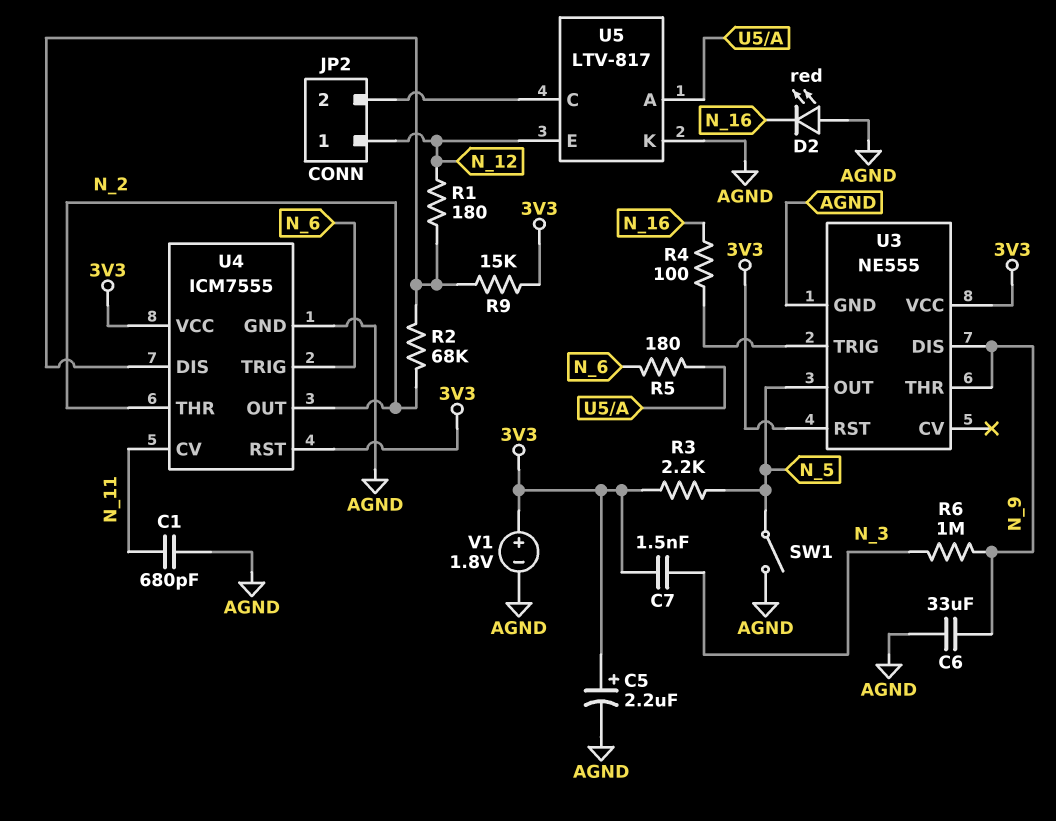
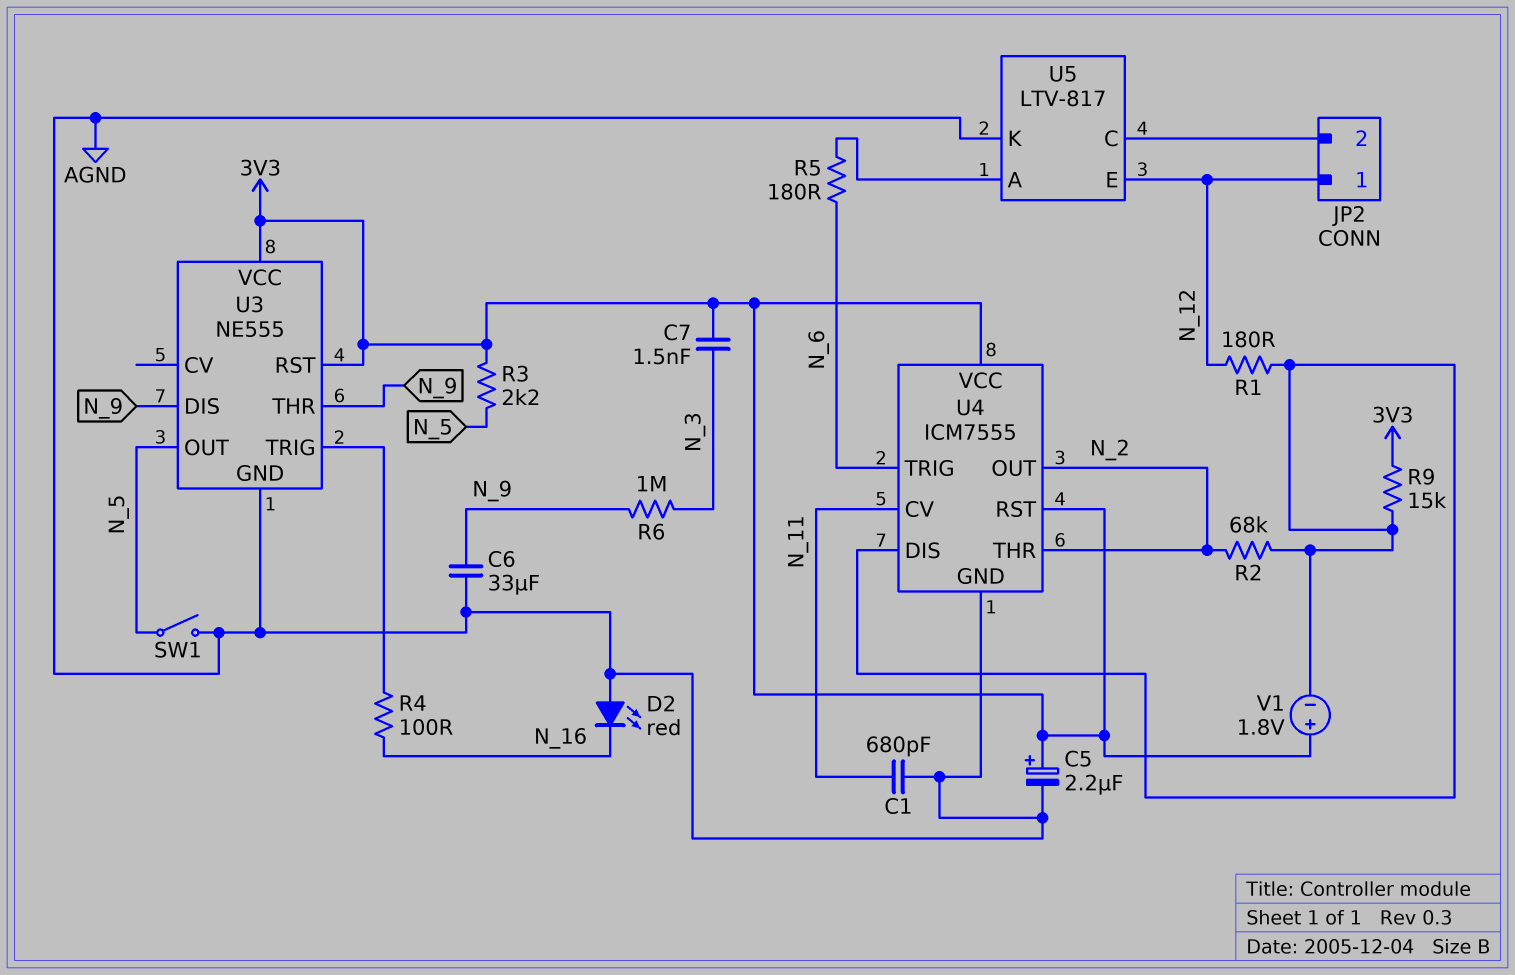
V1: 1.8V (plus 3V3, minus AGND) -> 1.8V (plus 3V3, minus U4/DIS)

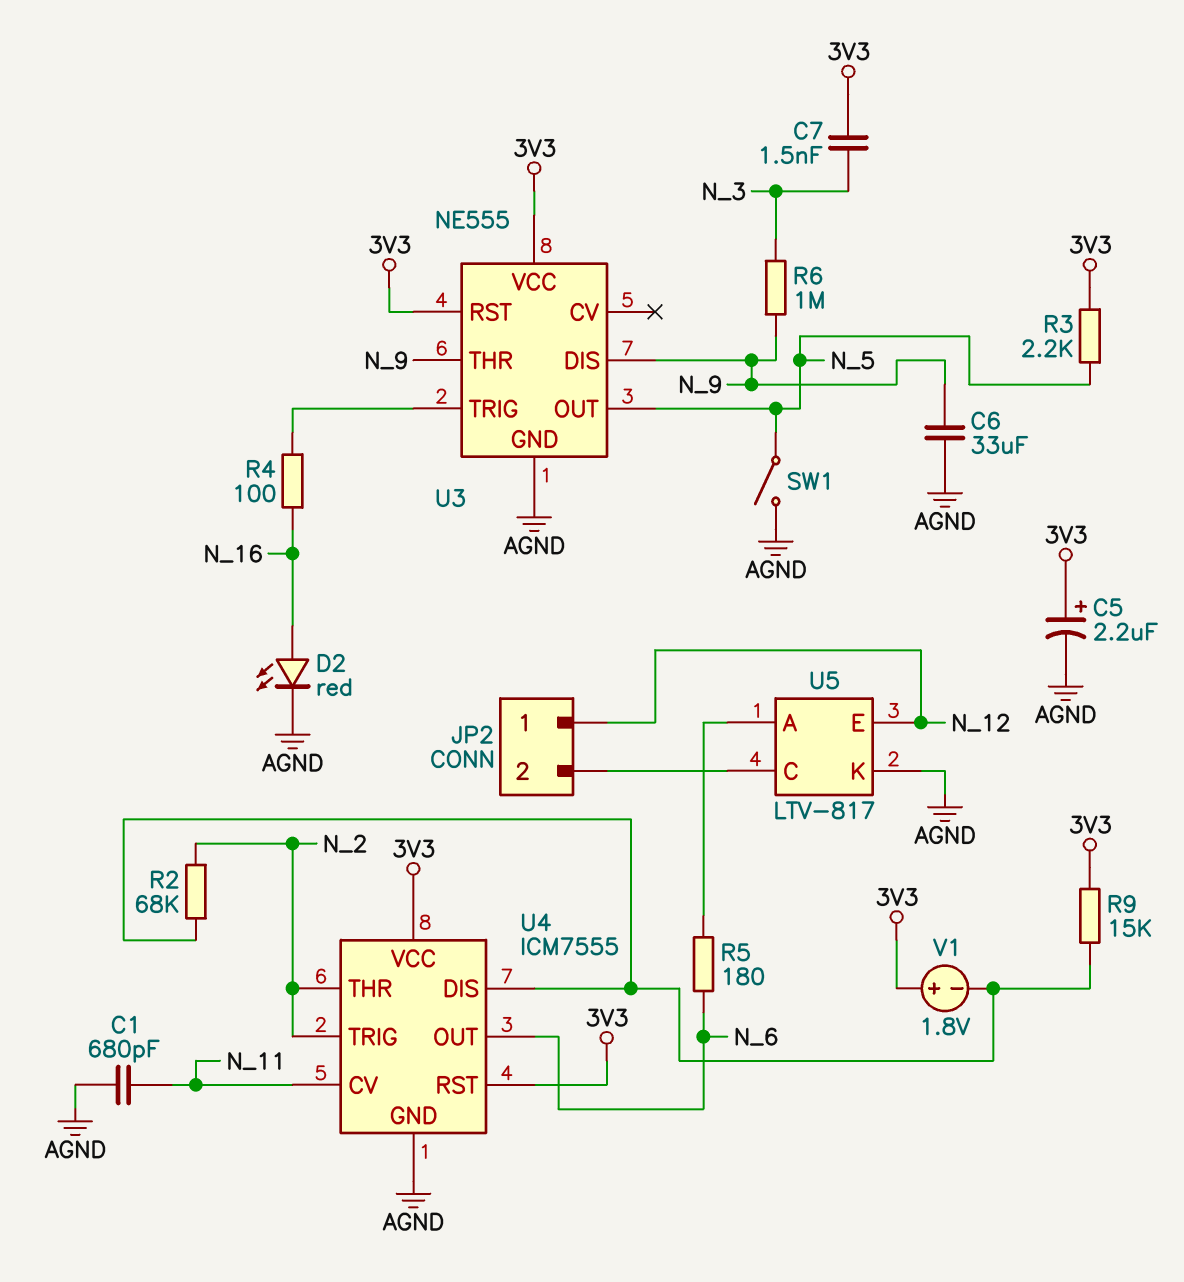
D2: LED red (A AGND, K N_16) -> LED red (A N_16, K AGND)
R1: 180 (N_12, U4/DIS) -> none
U4 pin OUT: N_2 -> N_6
U4 pin TRIG: N_6 -> N_2

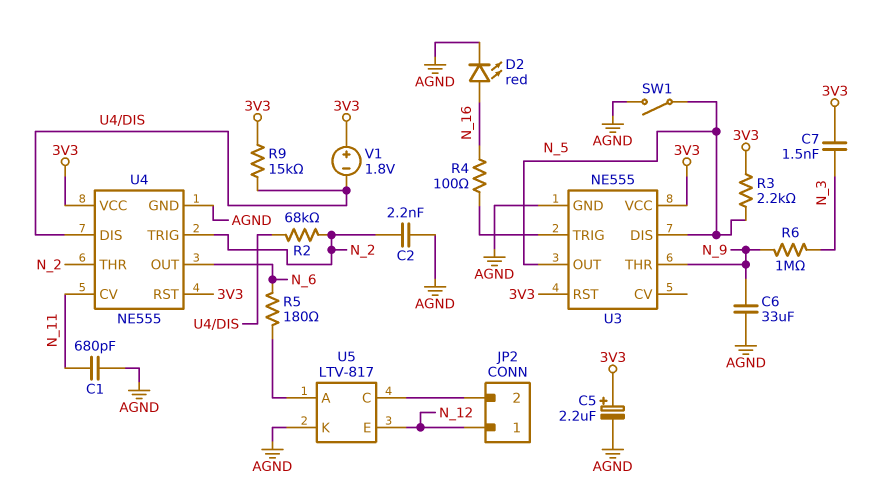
C2: none -> 2.2nF (AGND, N_2)
U3 pin DIS: N_9 -> N_5
U4: ICM7555 -> NE555

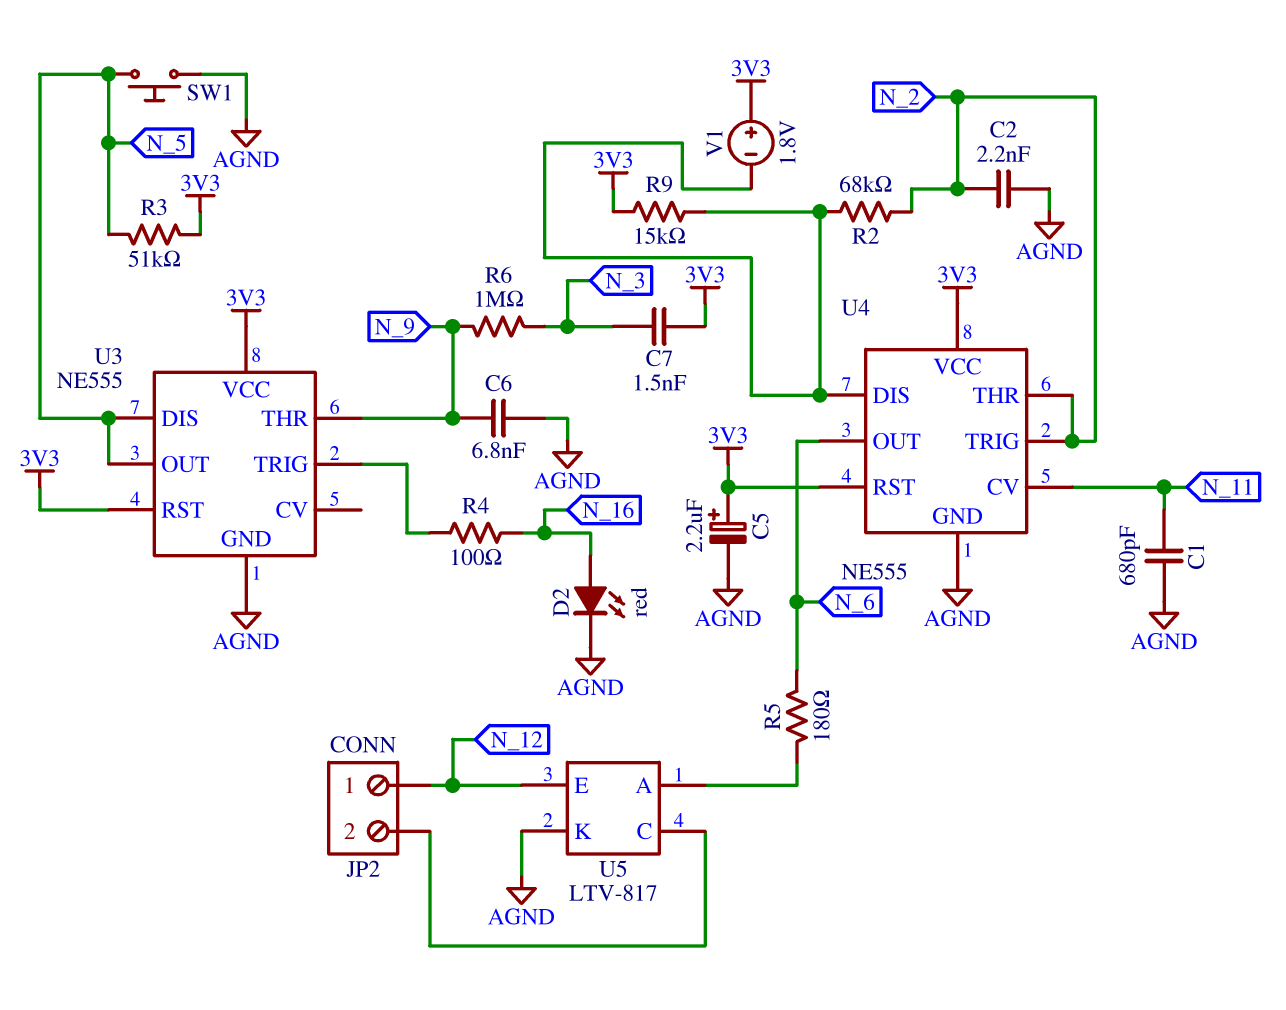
C6: 33uF (AGND, N_9) -> 6.8nF (AGND, N_9)
R3: 2.2k (3V3, N_5) -> 51k (3V3, N_5)
SW1: switch (AGND, N_5) -> button (AGND, N_5)

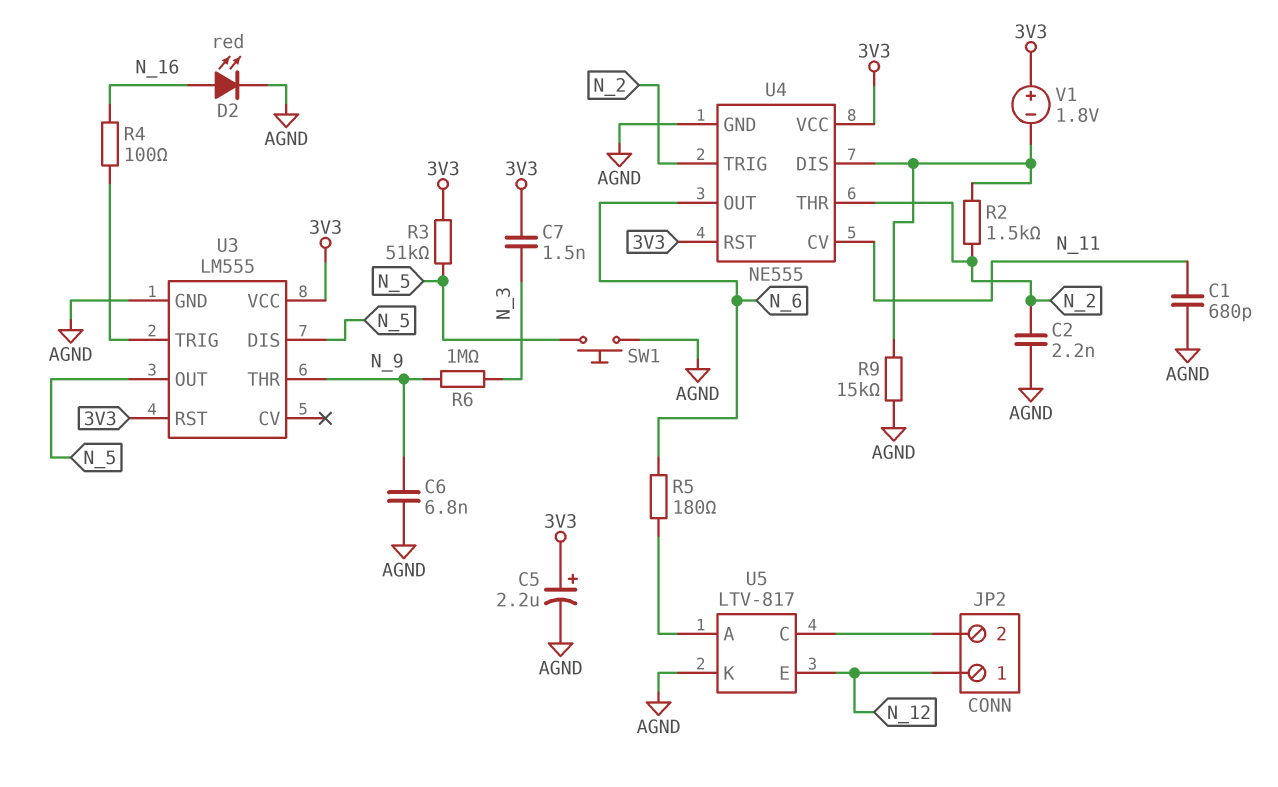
R2: 68k (N_2, U4/DIS) -> 1.5k (N_2, U4/DIS)
R9: 15k (3V3, U4/DIS) -> 15k (AGND, U4/DIS)
U3: NE555 -> LM555

